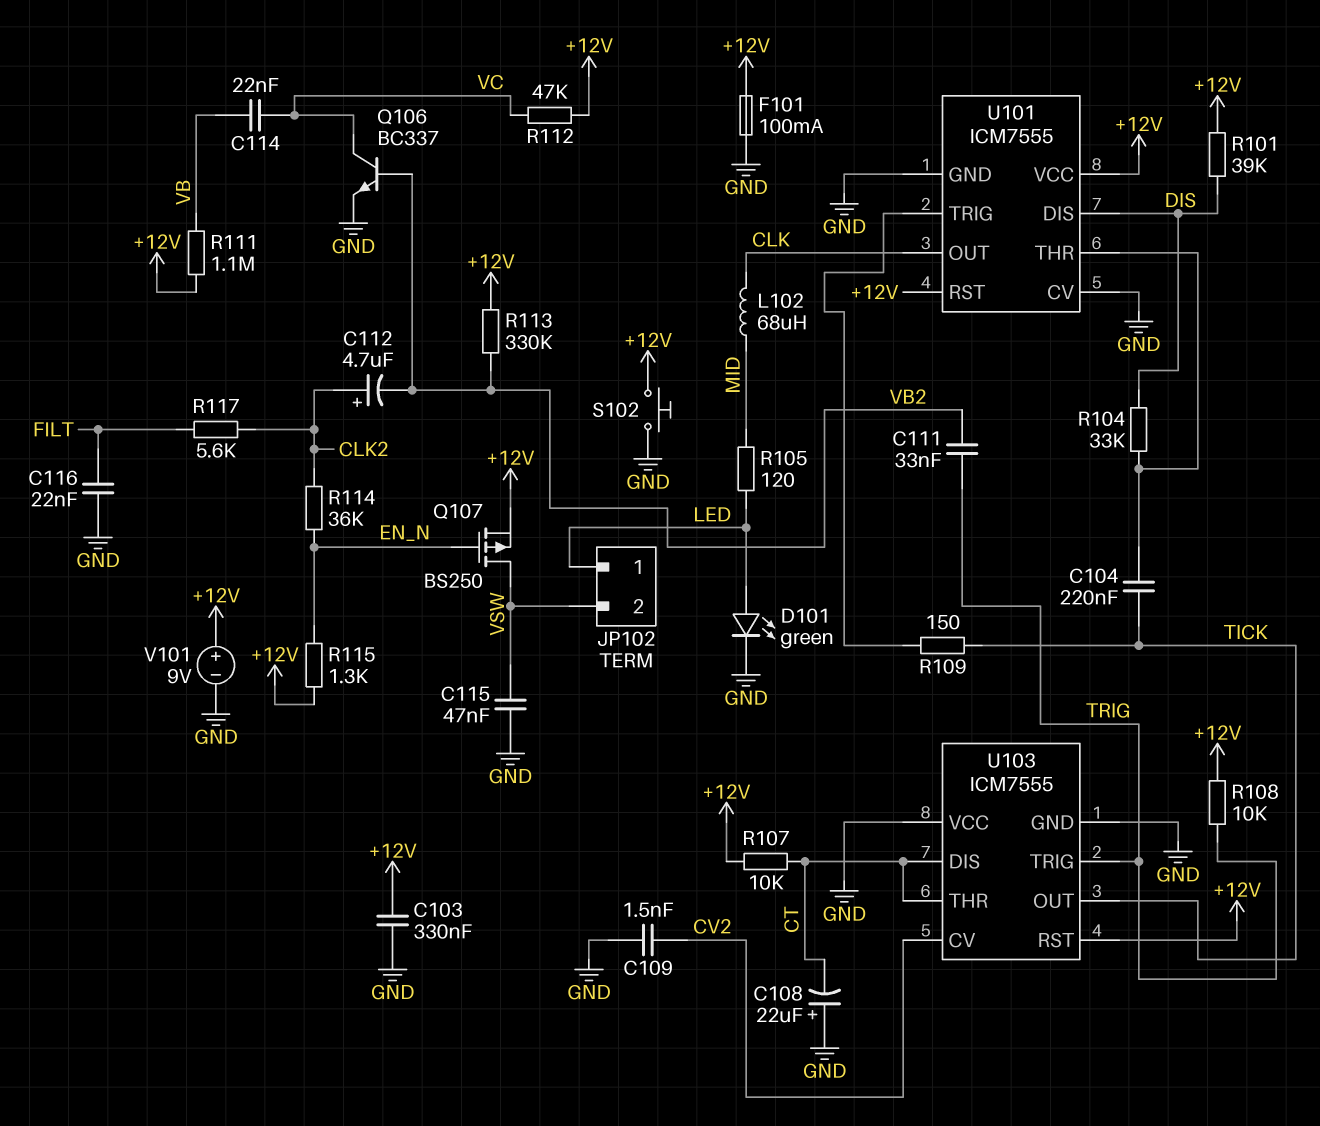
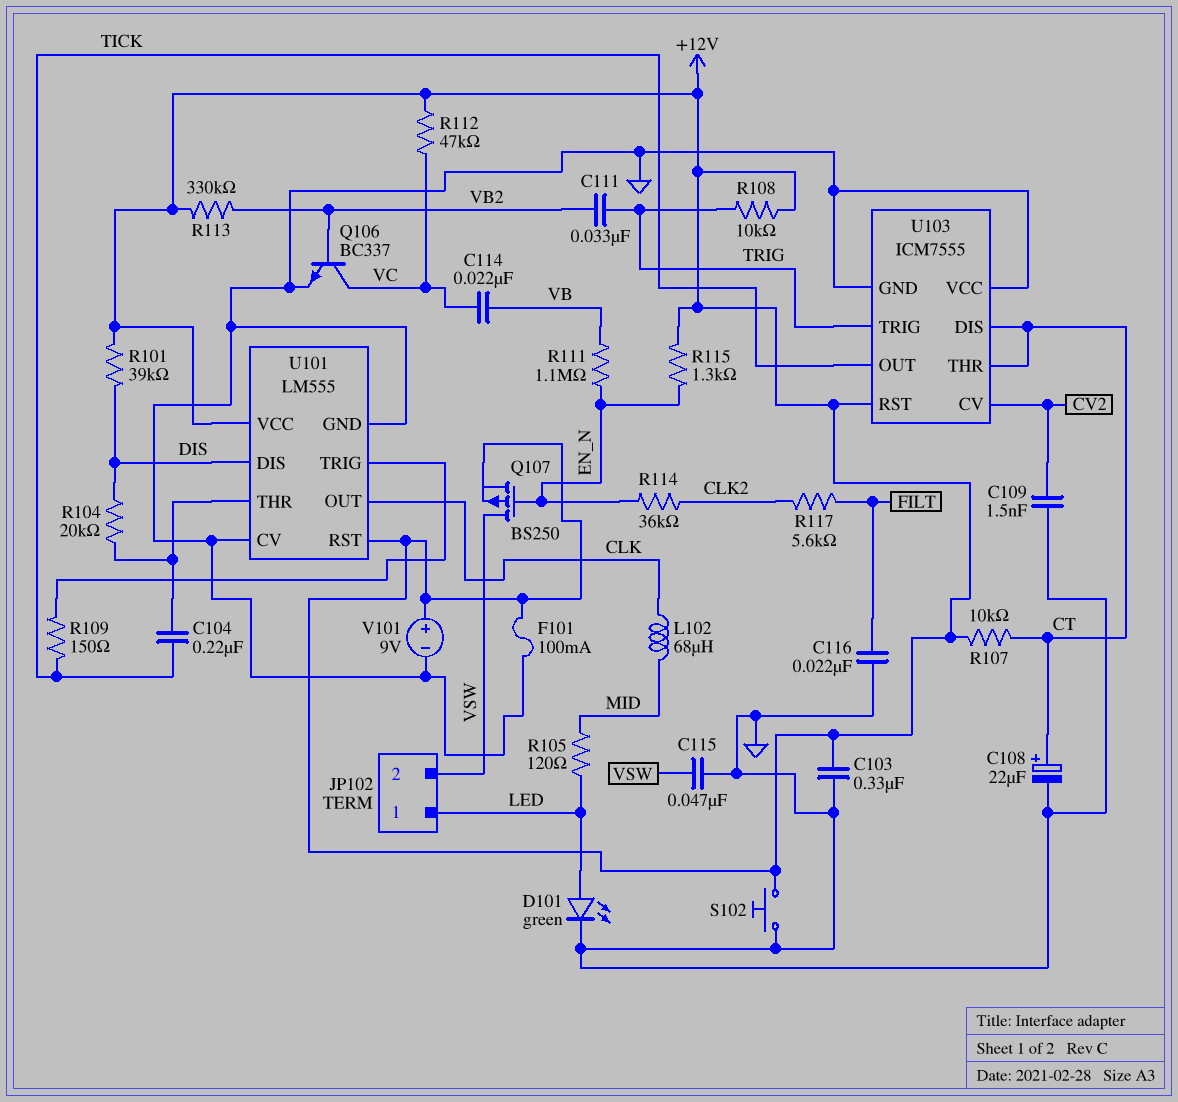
C108: 22uF (plus GND, minus CT) -> 22uF (plus CT, minus GND)
C112: 4.7uF (plus CLK2, minus VB2) -> none
R104: 33k (DIS, U101/THR) -> 20k (DIS, U101/THR)
R111: 1.1M (+12V, VB) -> 1.1M (EN_N, VB)
U101: ICM7555 -> LM555

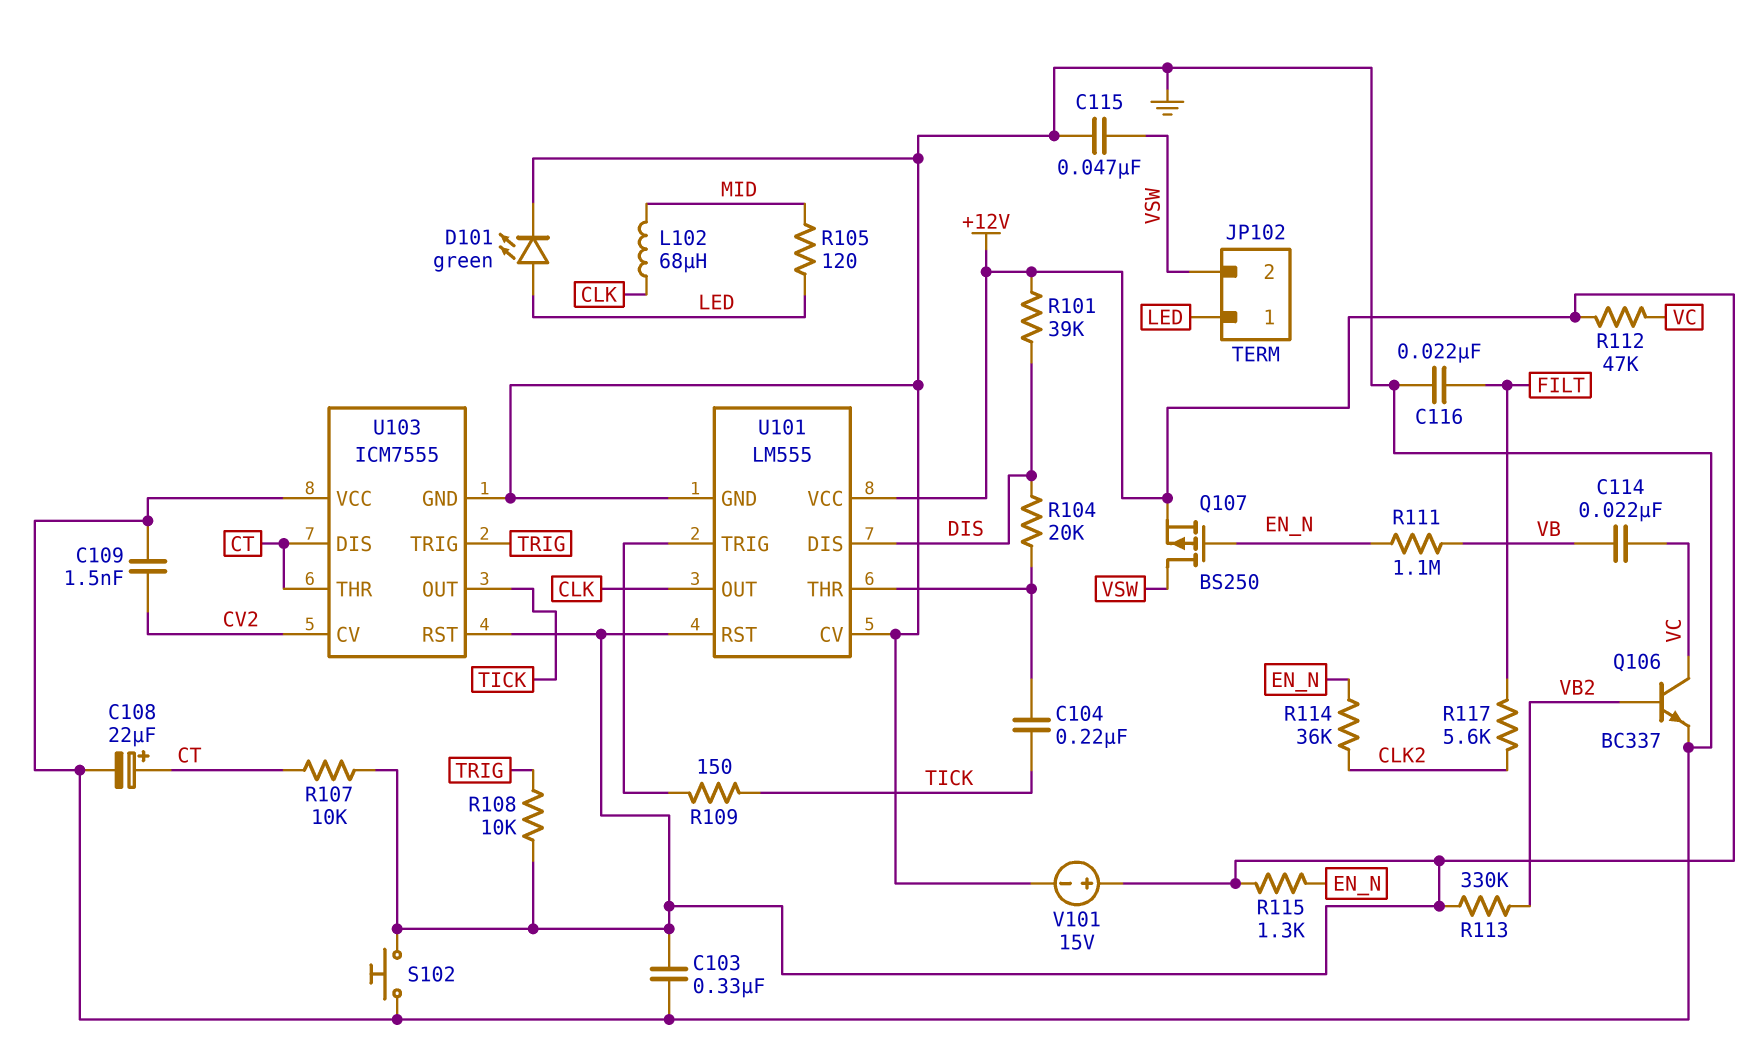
C111: 33nF (TRIG, VB2) -> none
F101: 100mA (+12V, GND) -> none
V101: 9V (plus +12V, minus GND) -> 15V (plus +12V, minus GND)

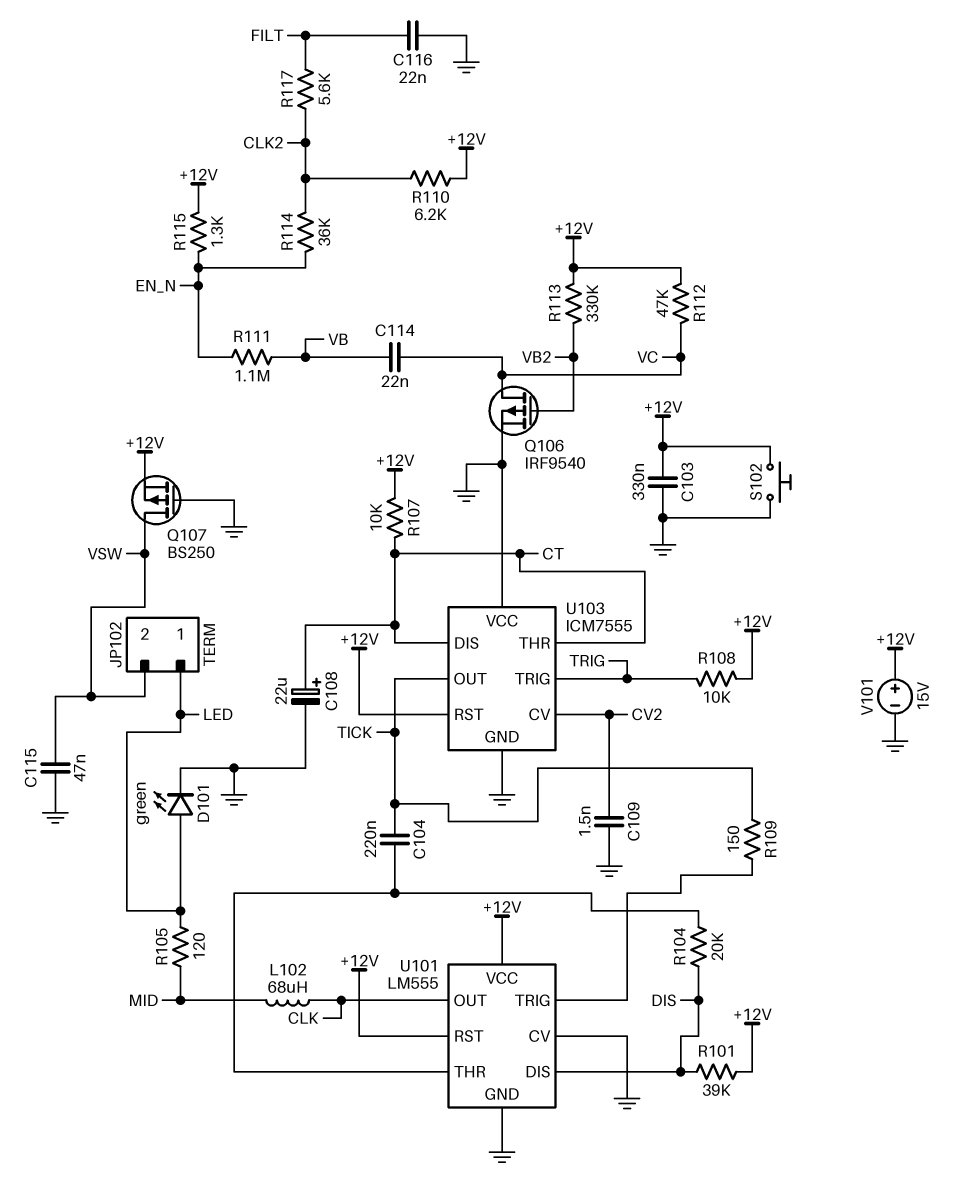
Q106: NPN BC337 (B VB2, C VC, E GND) -> PMOS IRF9540 (G VB2, D VC, S GND)
Q107: PMOS BS250 (G EN_N, D VSW, S +12V) -> PMOS BS250 (G GND, D VSW, S +12V)
R110: none -> 6.2k (+12V, CLK2)

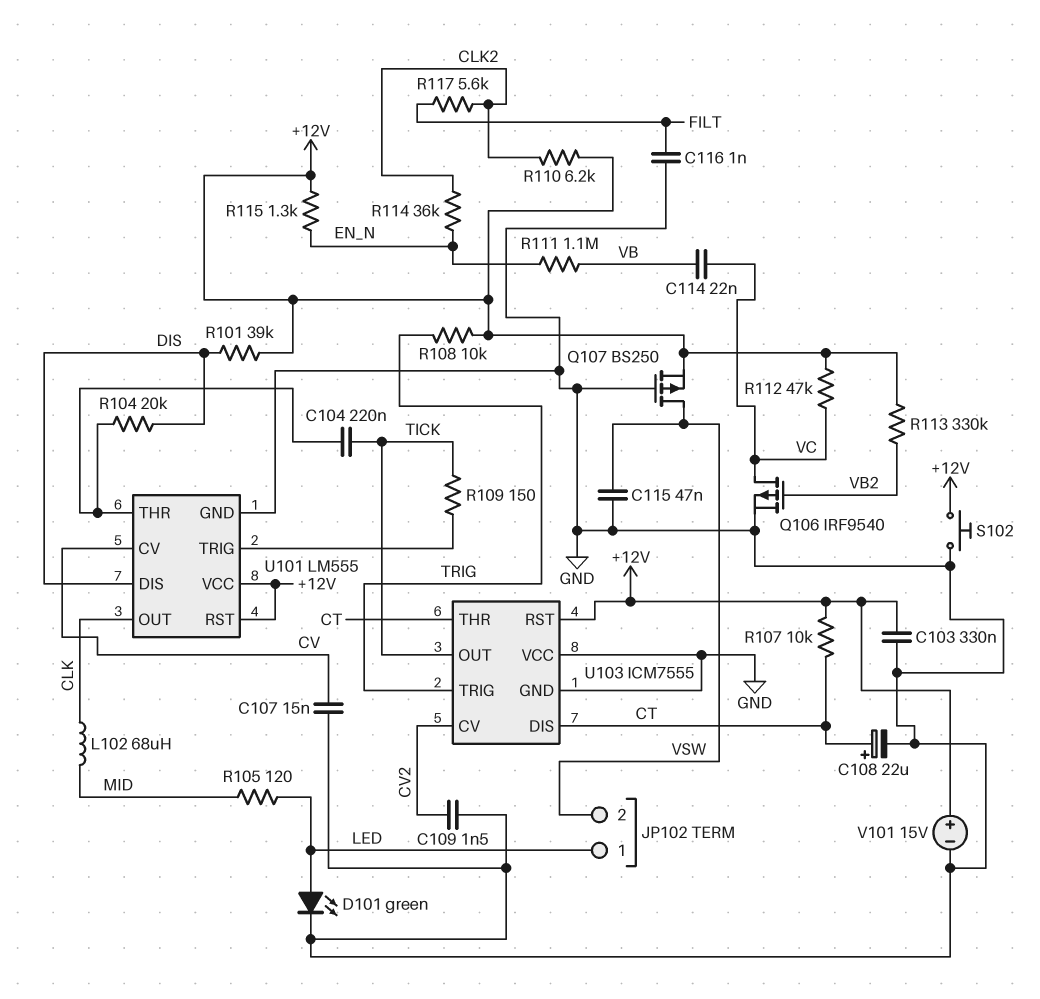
C107: none -> 15nF (CV, GND)
C116: 22nF (FILT, GND) -> 1nF (FILT, GND)
U101 pin CV: GND -> CV

